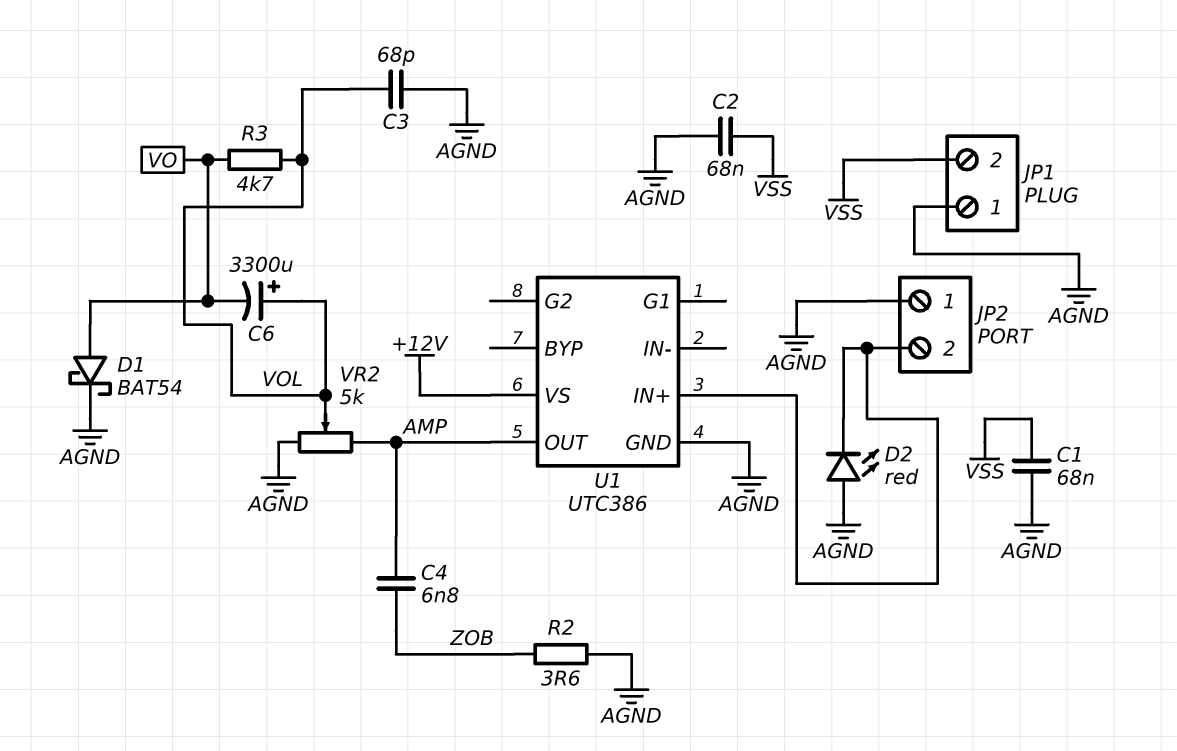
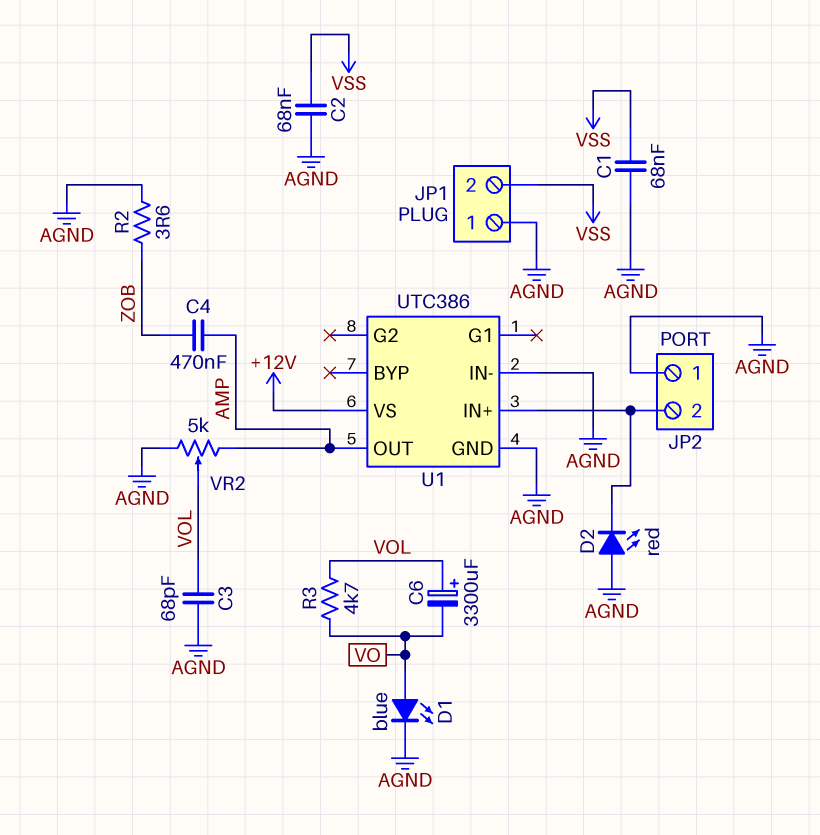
C4: 6.8nF (AMP, ZOB) -> 470nF (AMP, ZOB)
D1: schottky BAT54 (A VO, K AGND) -> LED blue (A VO, K AGND)
U1 pin IN-: none -> AGND

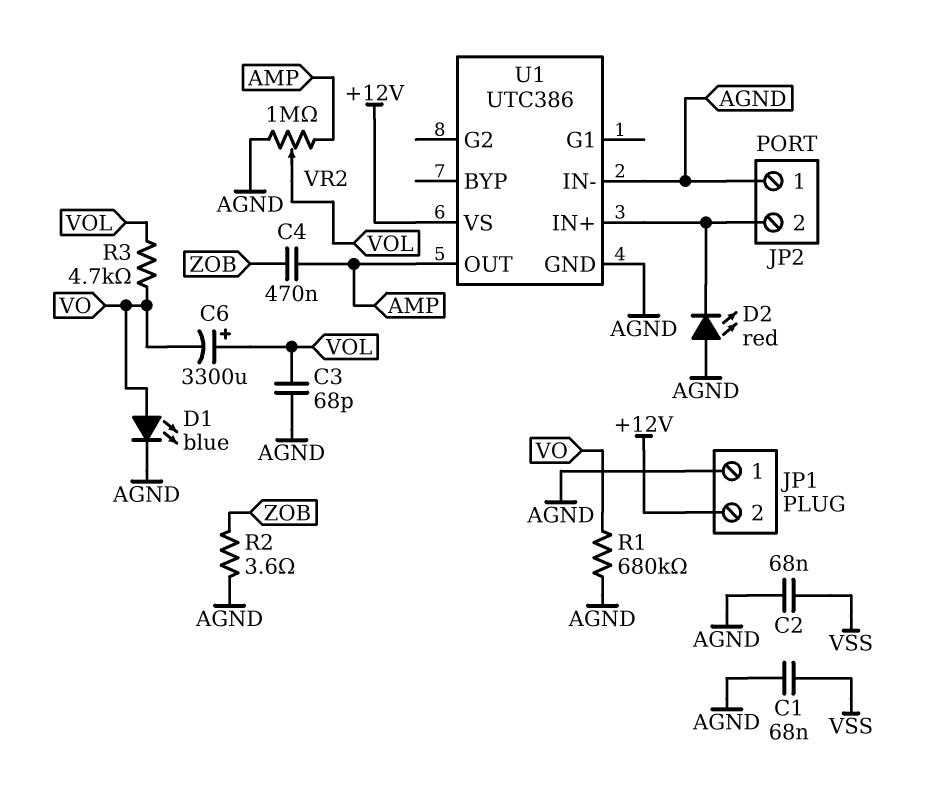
JP1 pin 2: VSS -> +12V
R1: none -> 680k (AGND, VO)
VR2: 5k (AGND, AMP, wiper VOL) -> 1M (AGND, AMP, wiper VOL)

